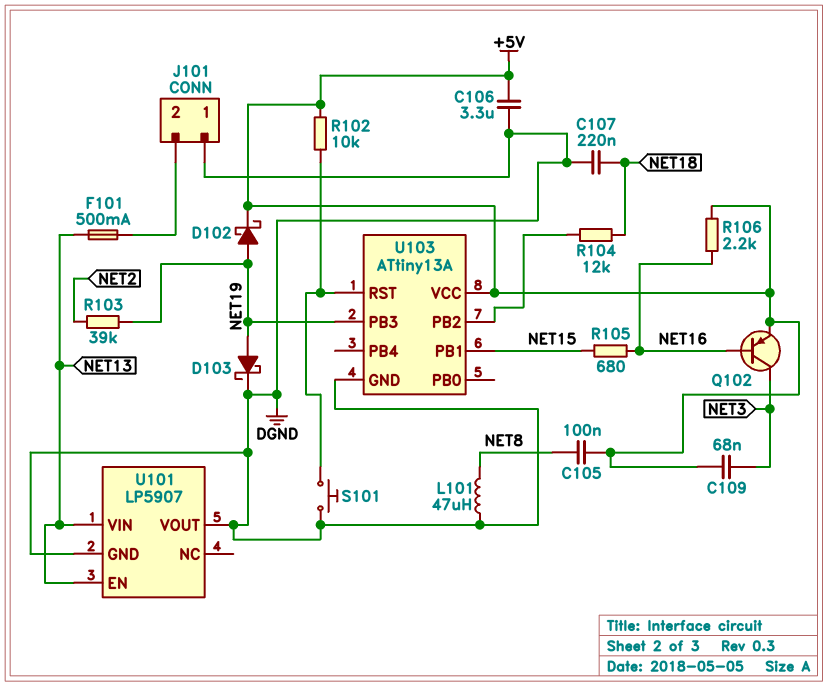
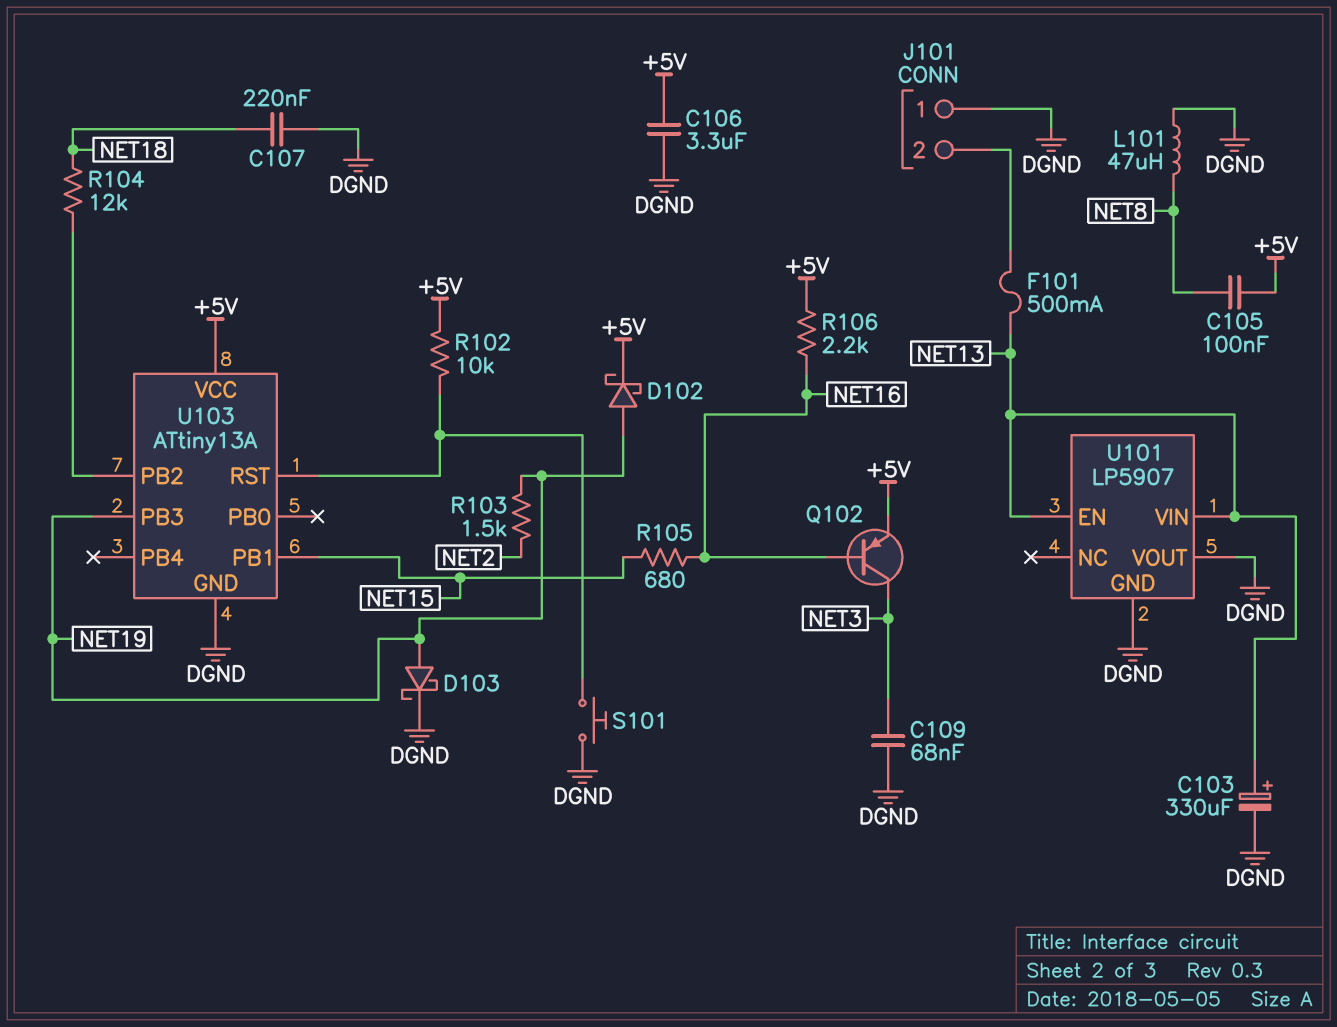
C103: none -> 330uF (plus NET13, minus DGND)
C109: 68nF (+5V, NET3) -> 68nF (DGND, NET3)
R103: 39k (NET2, NET19) -> 1.5k (NET2, NET19)

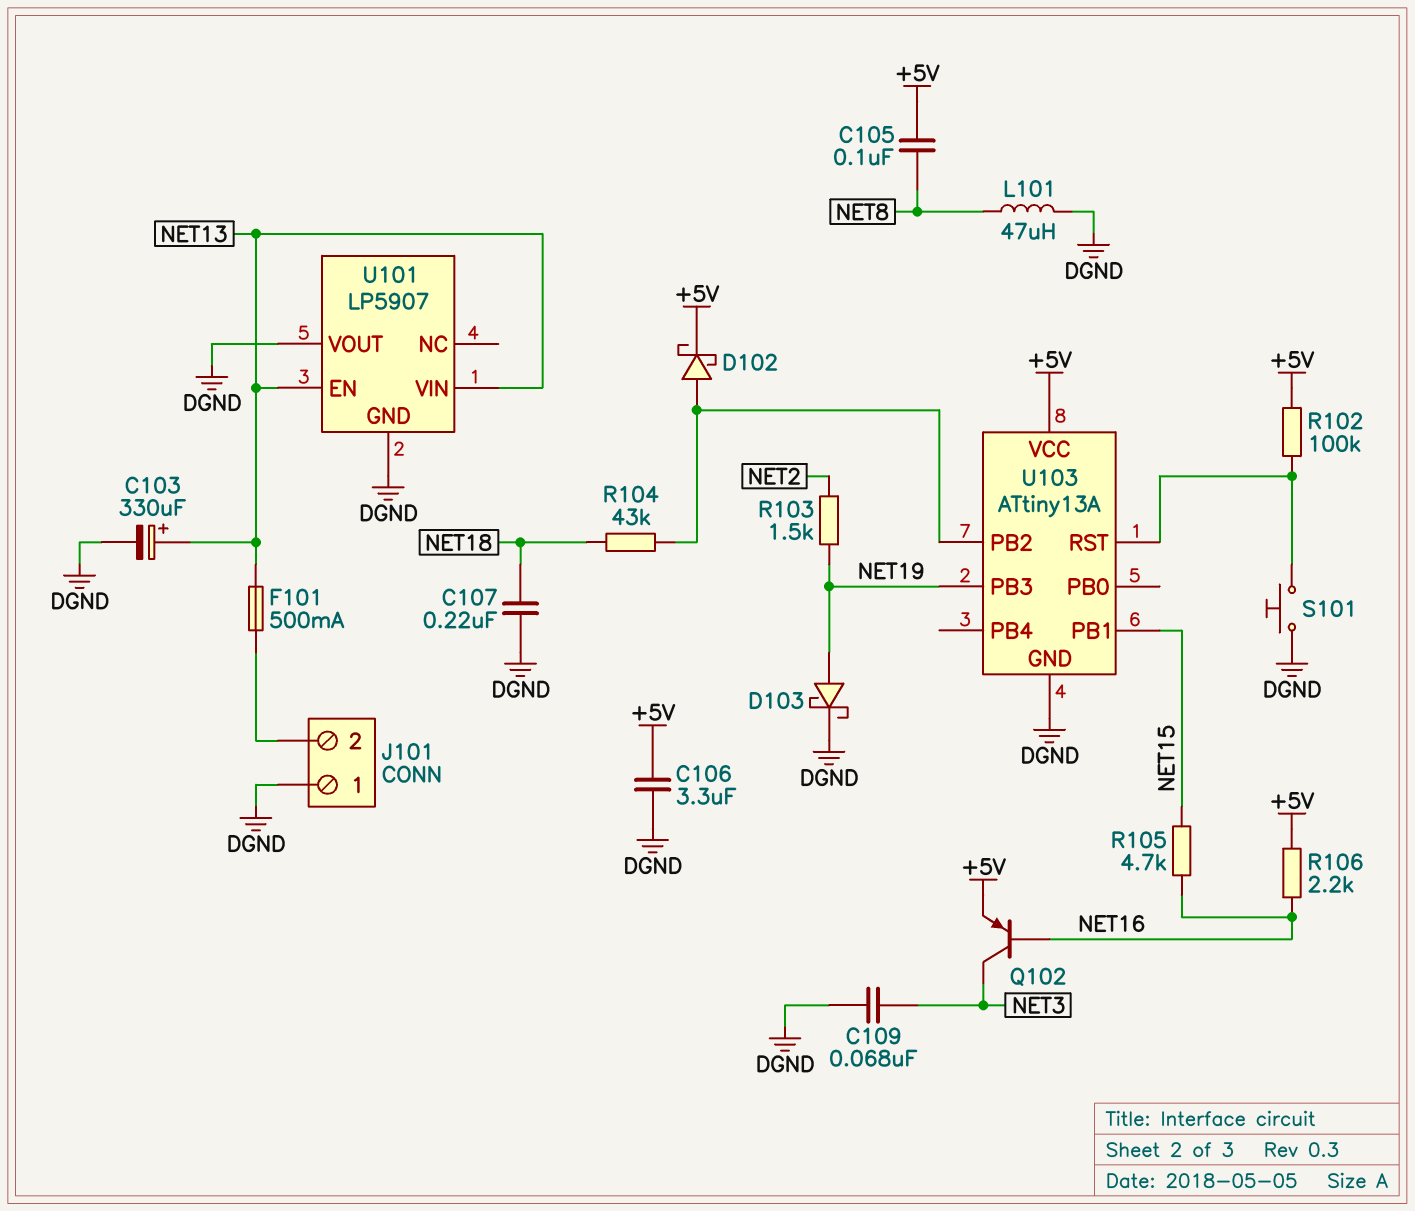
D102: schottky (A NET19, K +5V) -> schottky (A U103/PB2, K +5V)
R102: 10k (+5V, U103/RST) -> 100k (+5V, U103/RST)
R104: 12k (NET18, U103/PB2) -> 43k (NET18, U103/PB2)
R105: 680 (NET15, NET16) -> 4.7k (NET15, NET16)

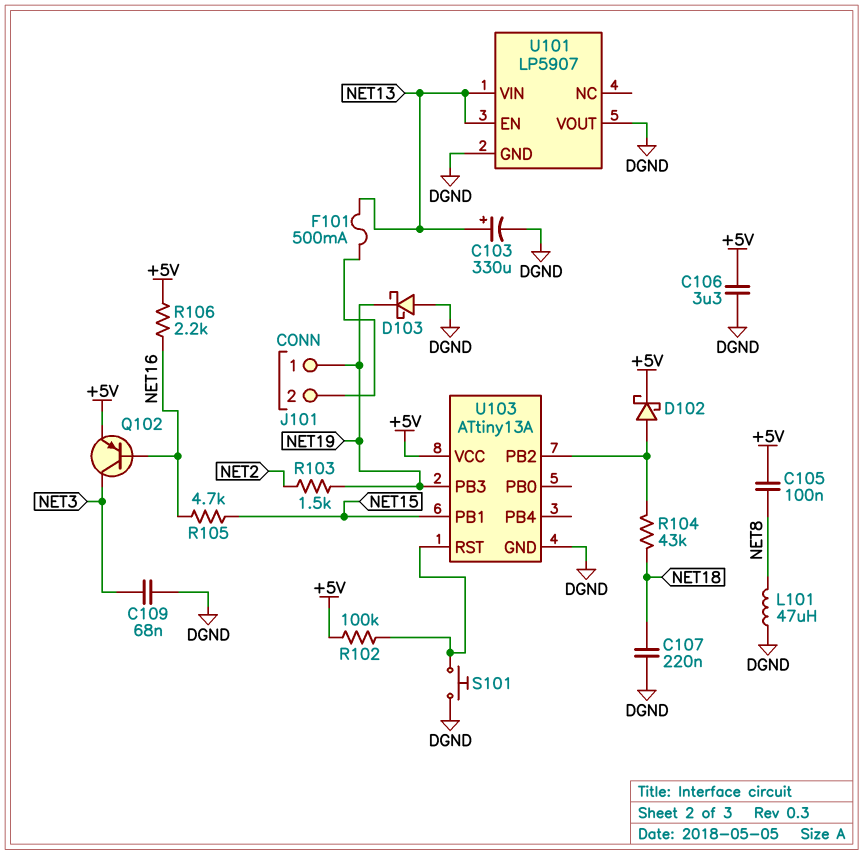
D103: schottky (A NET19, K DGND) -> schottky (A DGND, K NET19)
J101 pin 1: DGND -> NET19

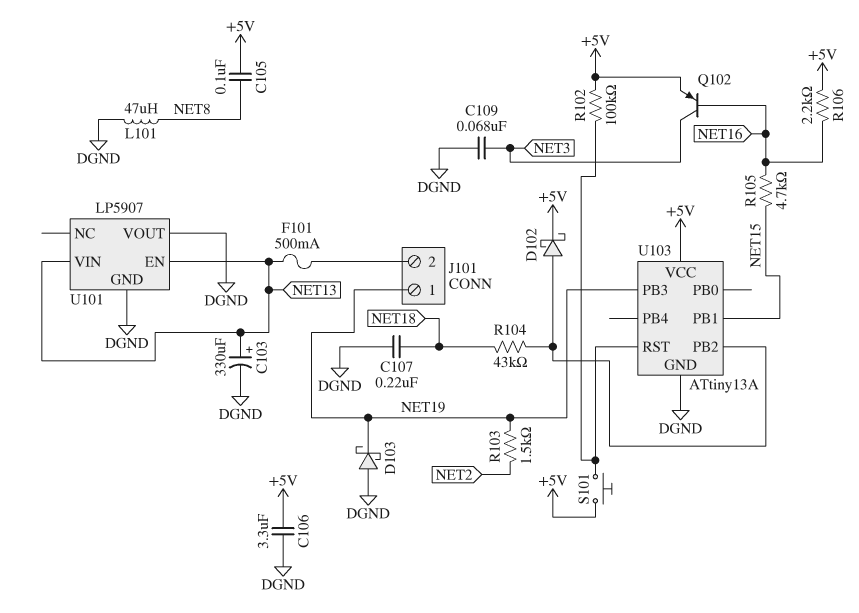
S101: button (DGND, U103/RST) -> button (+5V, U103/RST)

